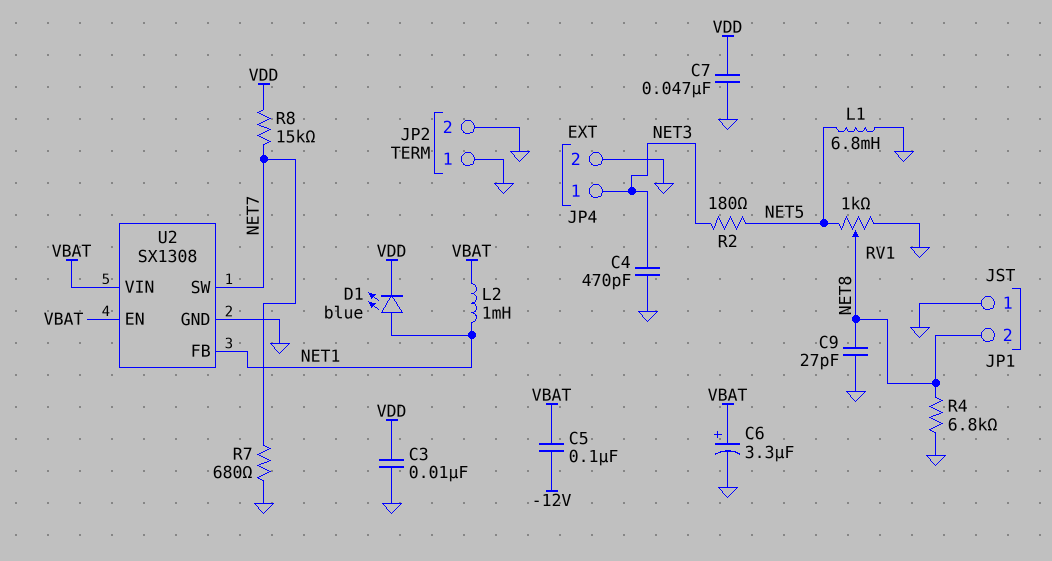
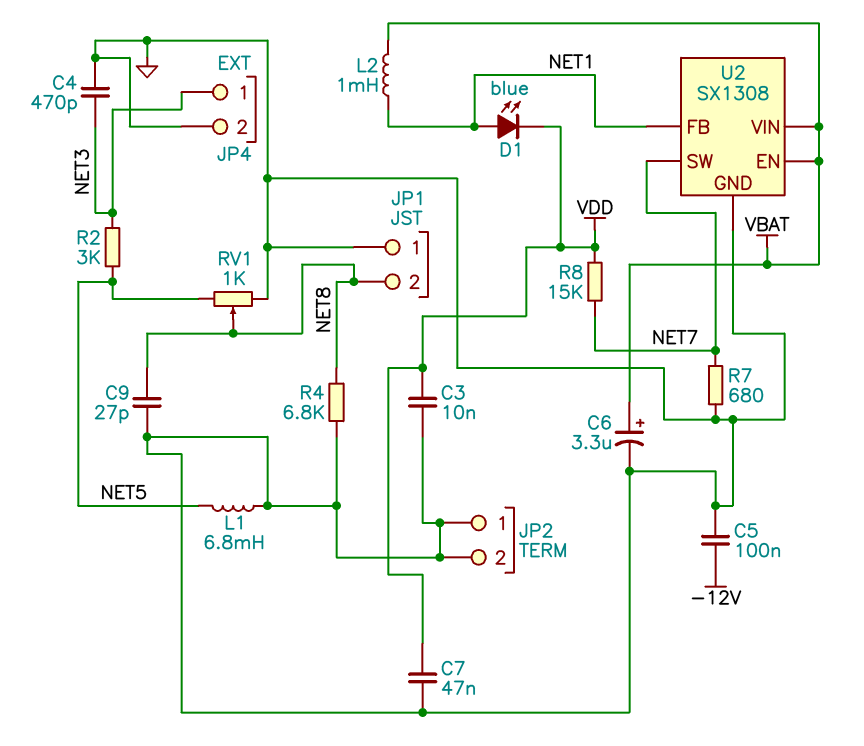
C5: 100nF (-12V, VBAT) -> 100nF (-12V, GND)
R2: 180 (NET3, NET5) -> 3k (NET3, NET5)

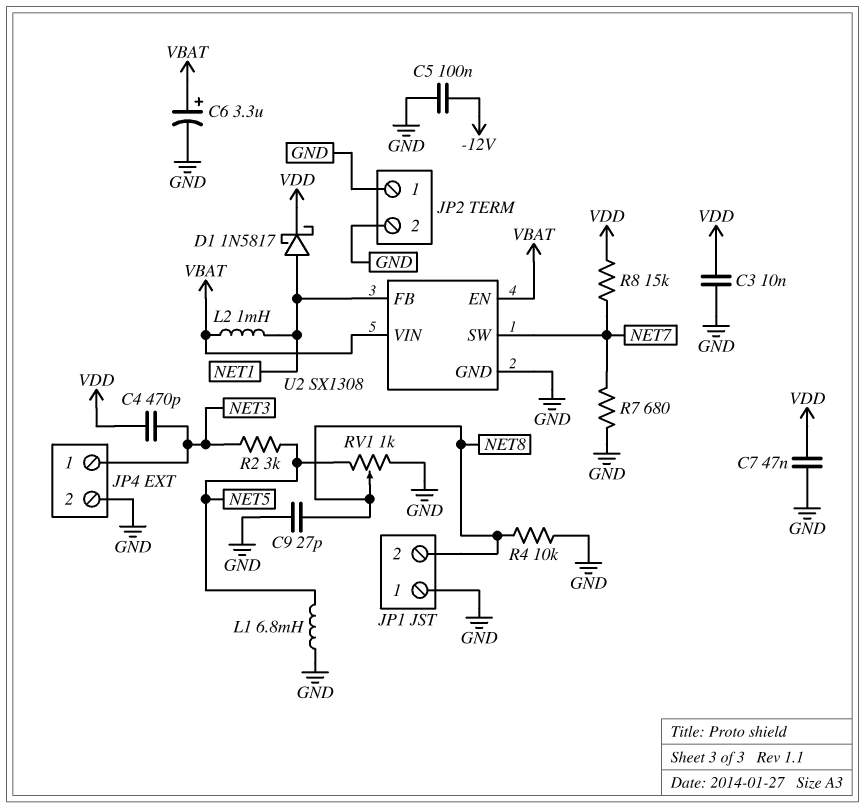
C4: 470pF (GND, NET3) -> 470pF (NET3, VDD)
D1: LED blue (A NET1, K VDD) -> schottky 1N5817 (A NET1, K VDD)
R4: 6.8k (GND, NET8) -> 10k (GND, NET8)

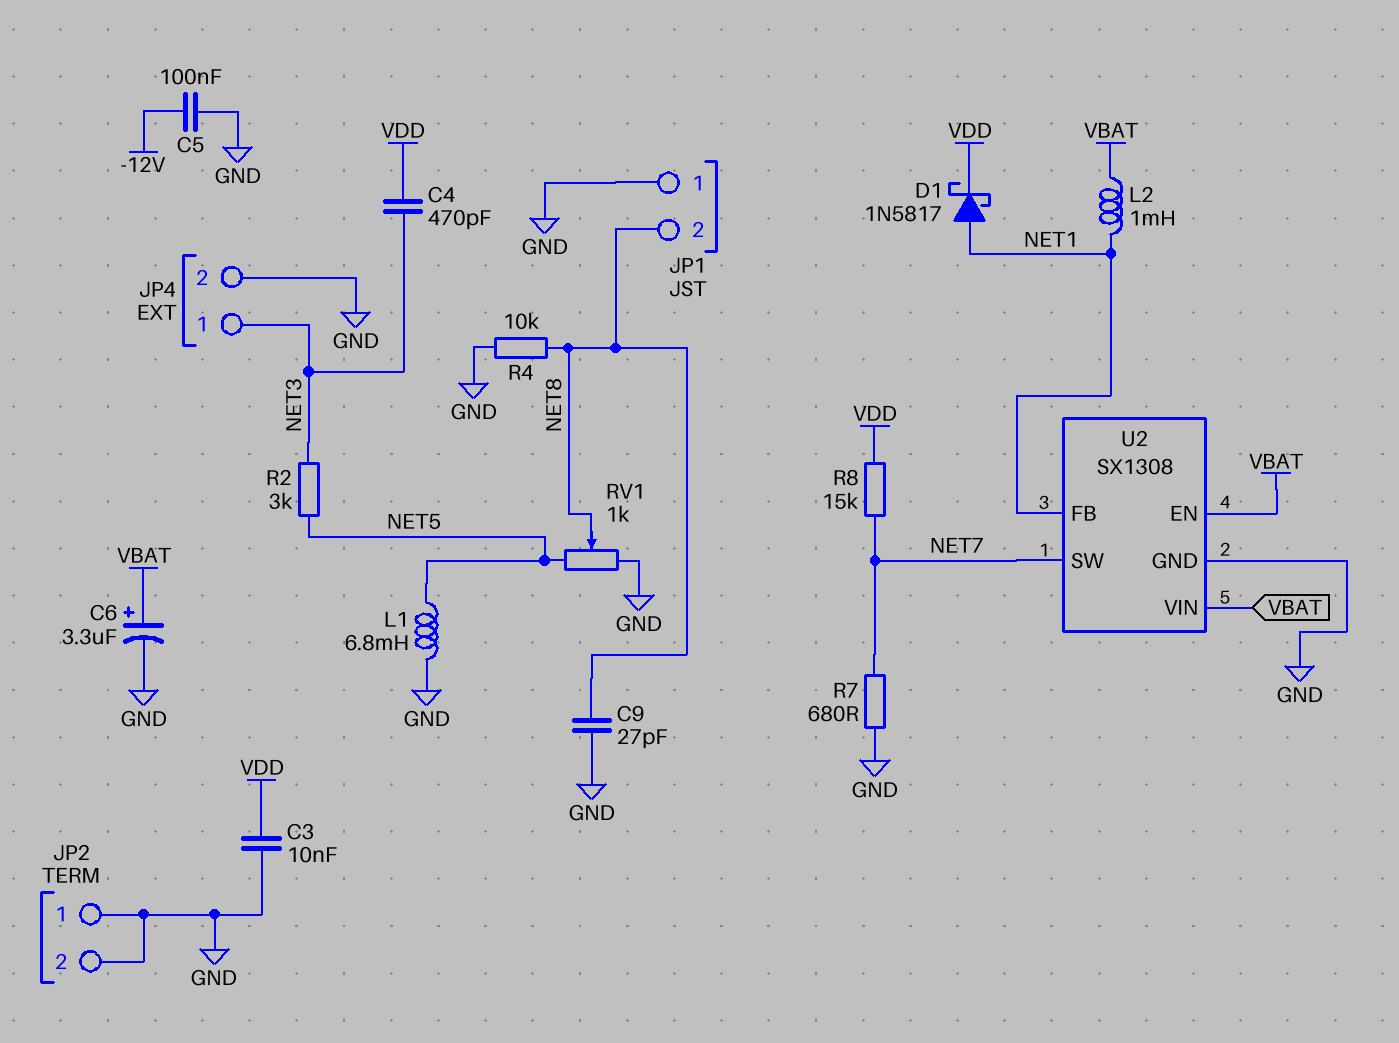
C7: 47nF (GND, VDD) -> none

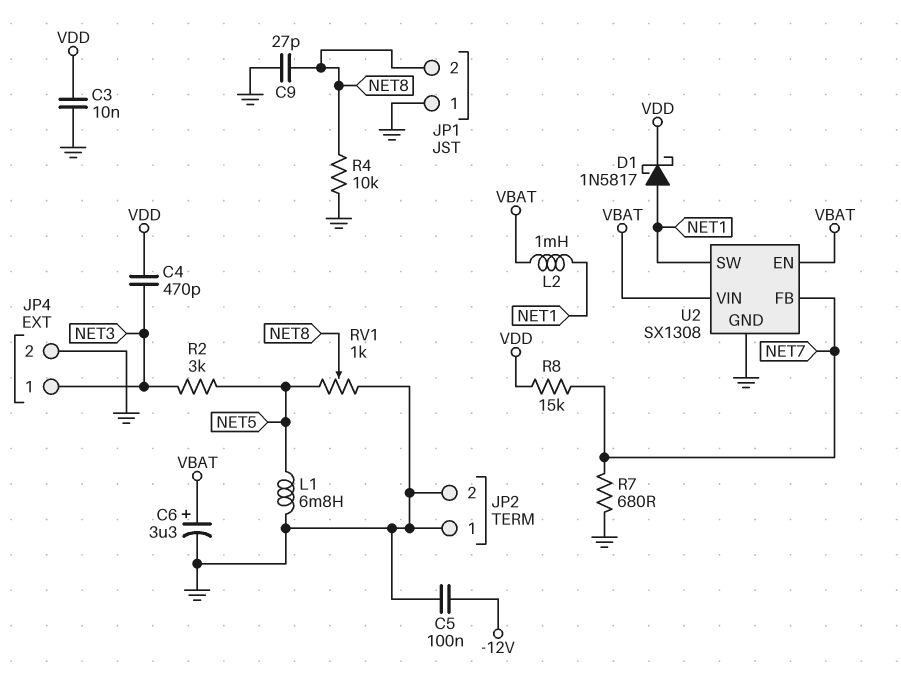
U2 pin FB: NET1 -> NET7
U2 pin SW: NET7 -> NET1

